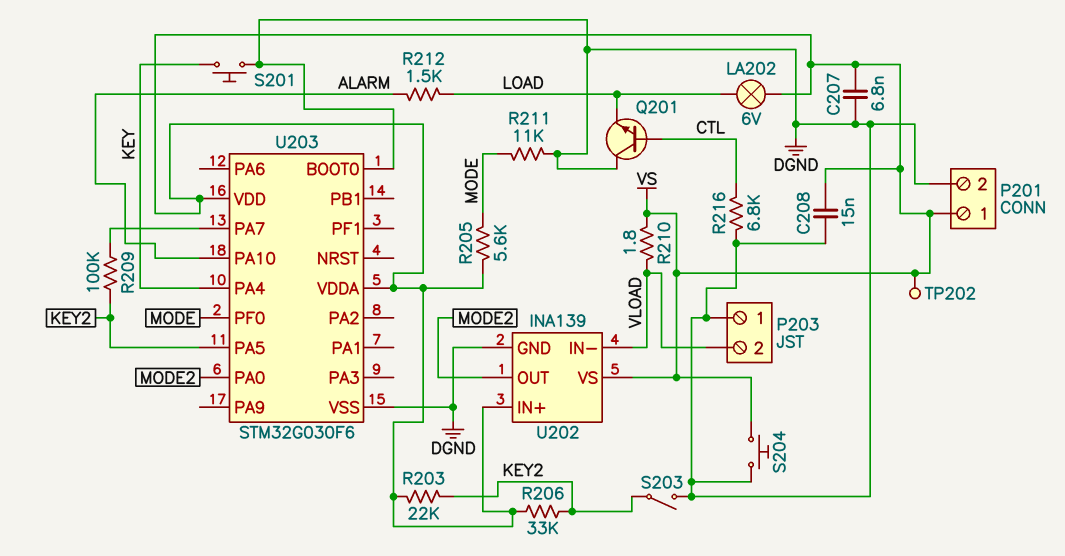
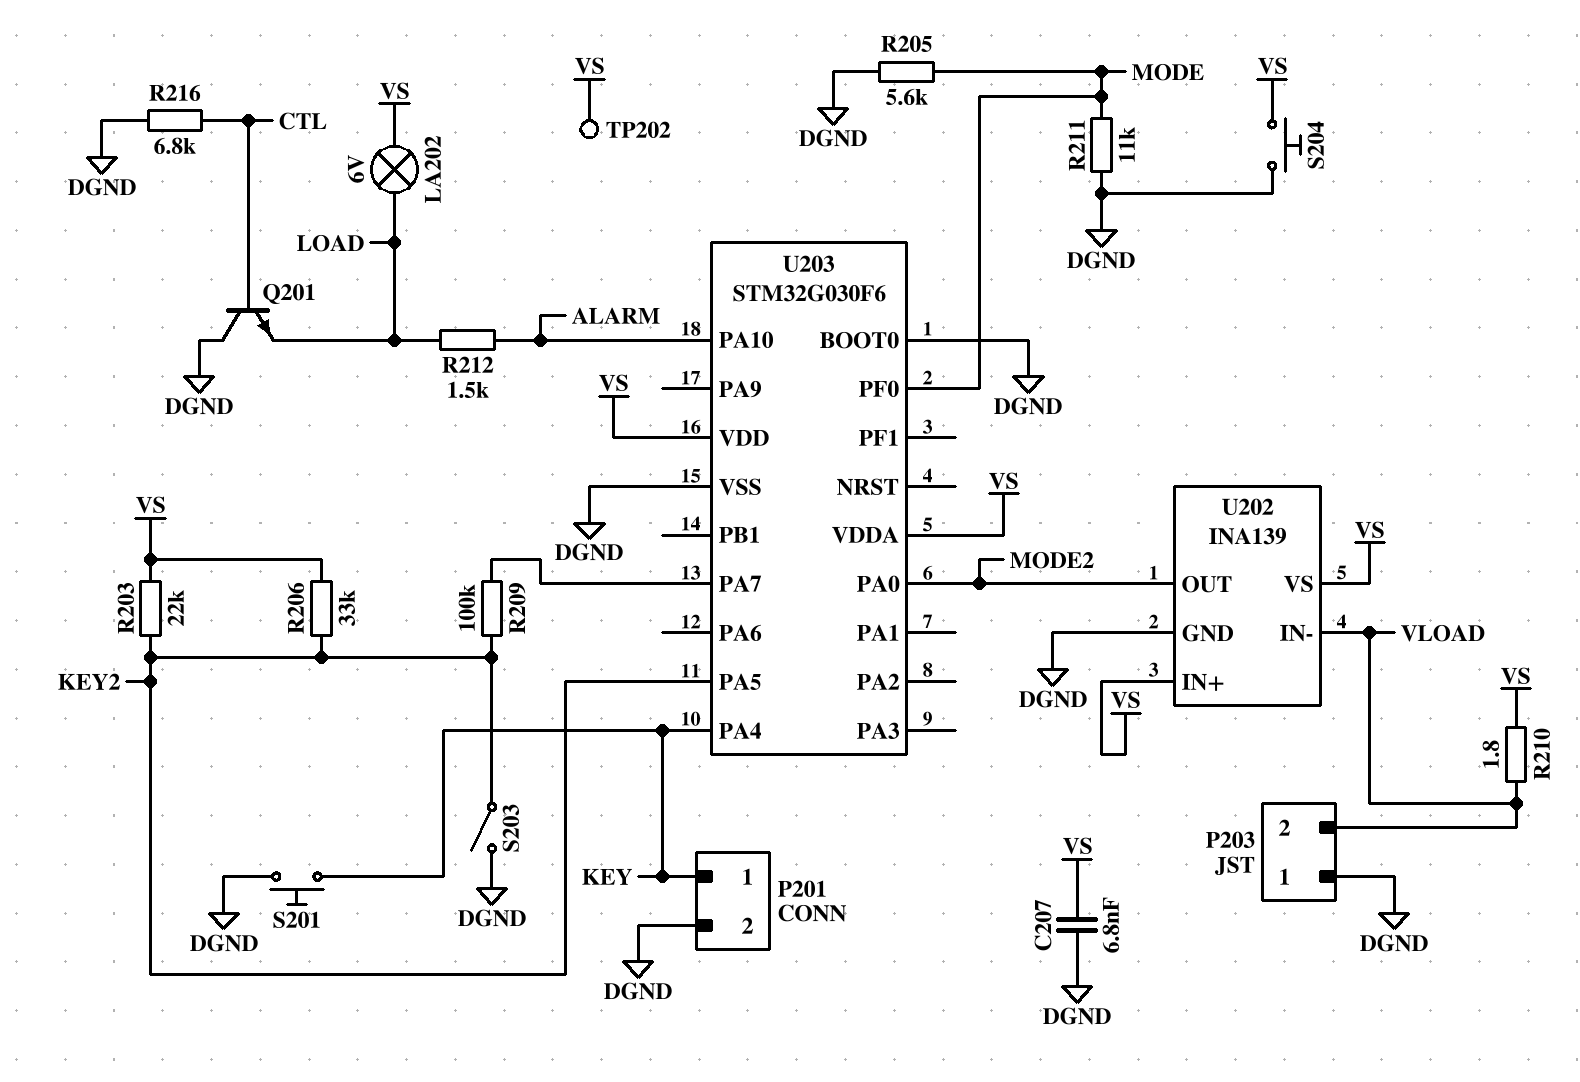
C208: 15nF (DGND, VS) -> none
P201 pin 1: VS -> KEY
R205: 5.6k (MODE, VS) -> 5.6k (DGND, MODE)

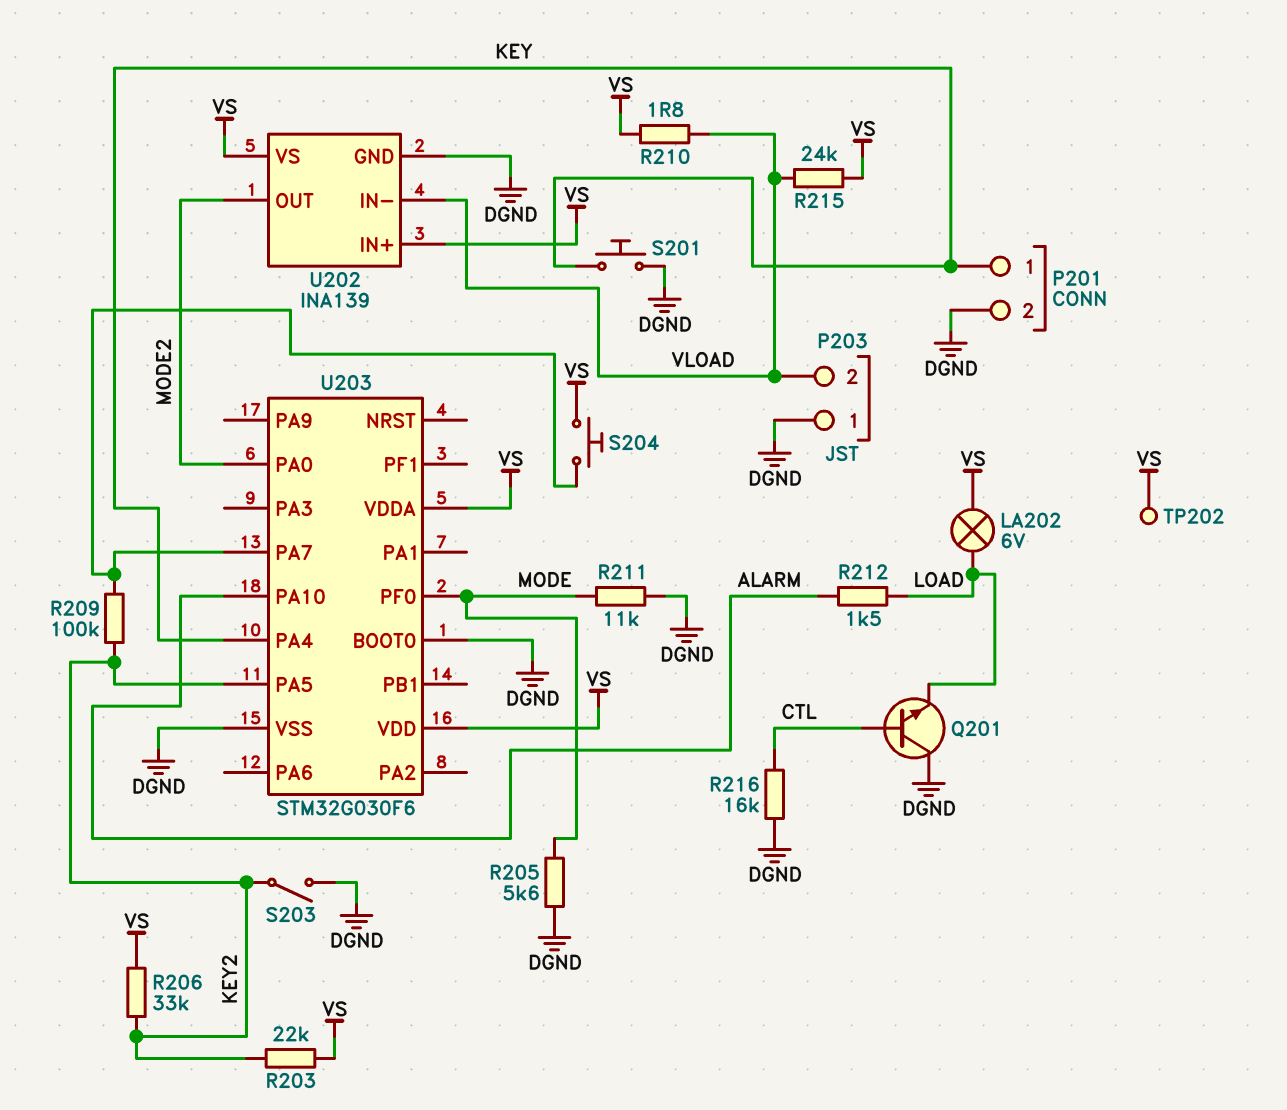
C207: 6.8nF (DGND, VS) -> none
R215: none -> 24k (VLOAD, VS)
R216: 6.8k (CTL, DGND) -> 16k (CTL, DGND)
S204: button (DGND, VS) -> button (U203/PA7, VS)

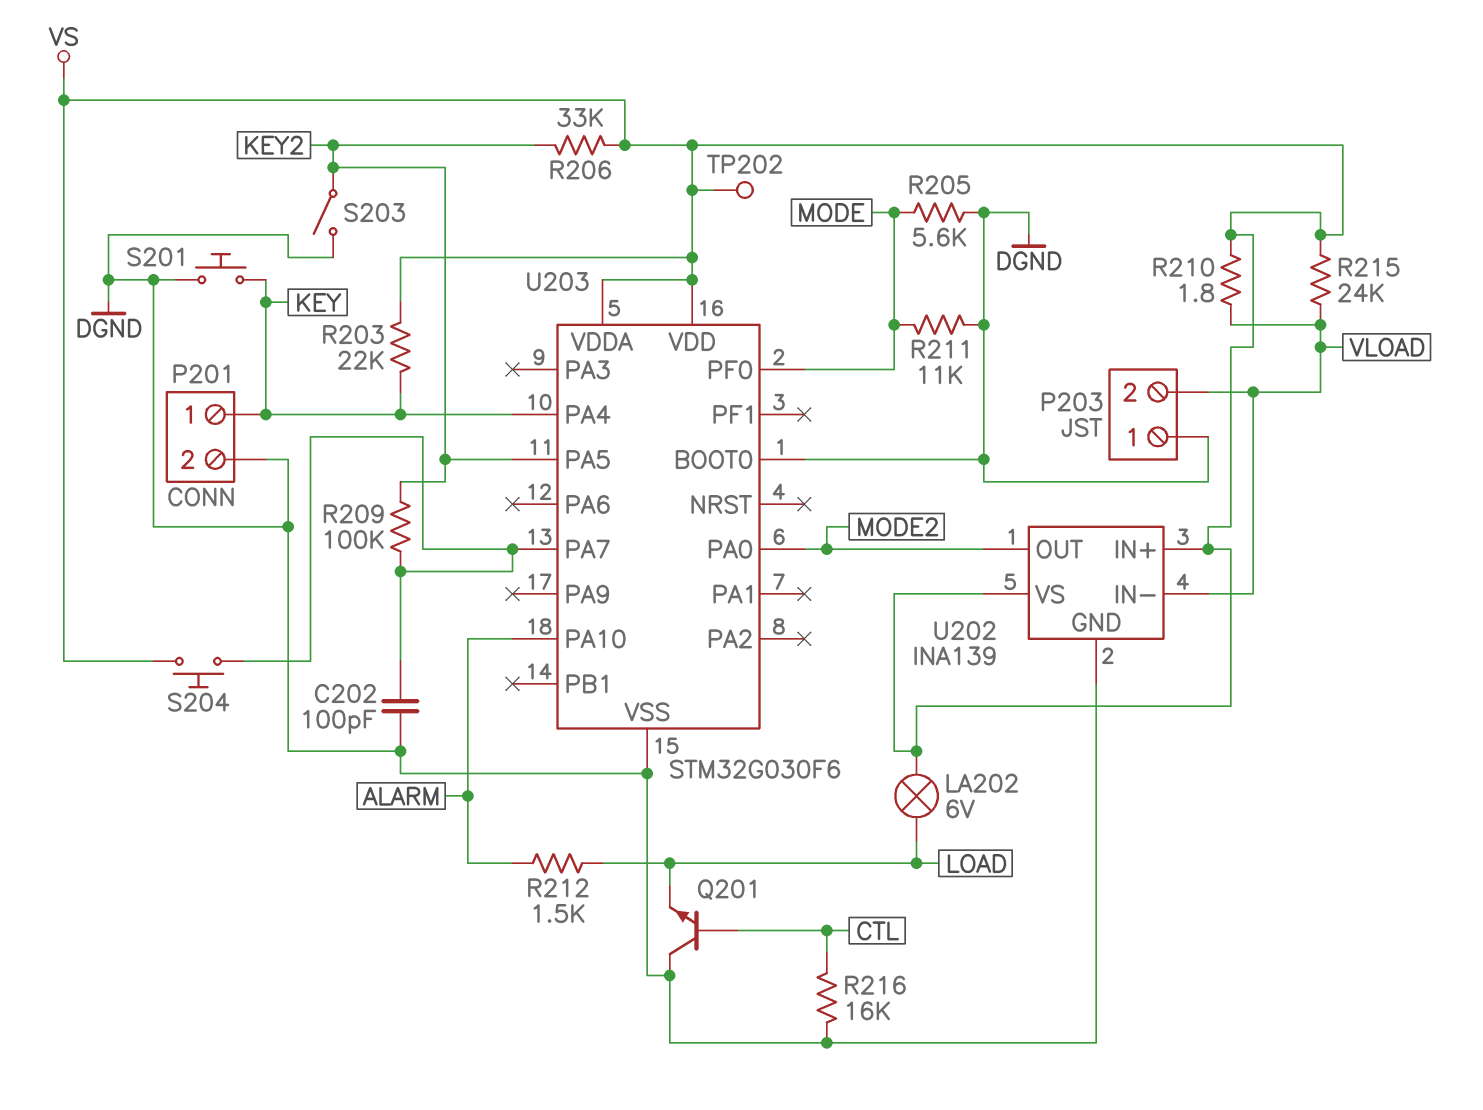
C202: none -> 100pF (DGND, U203/PA7)
R203: 22k (KEY2, VS) -> 22k (KEY, VS)

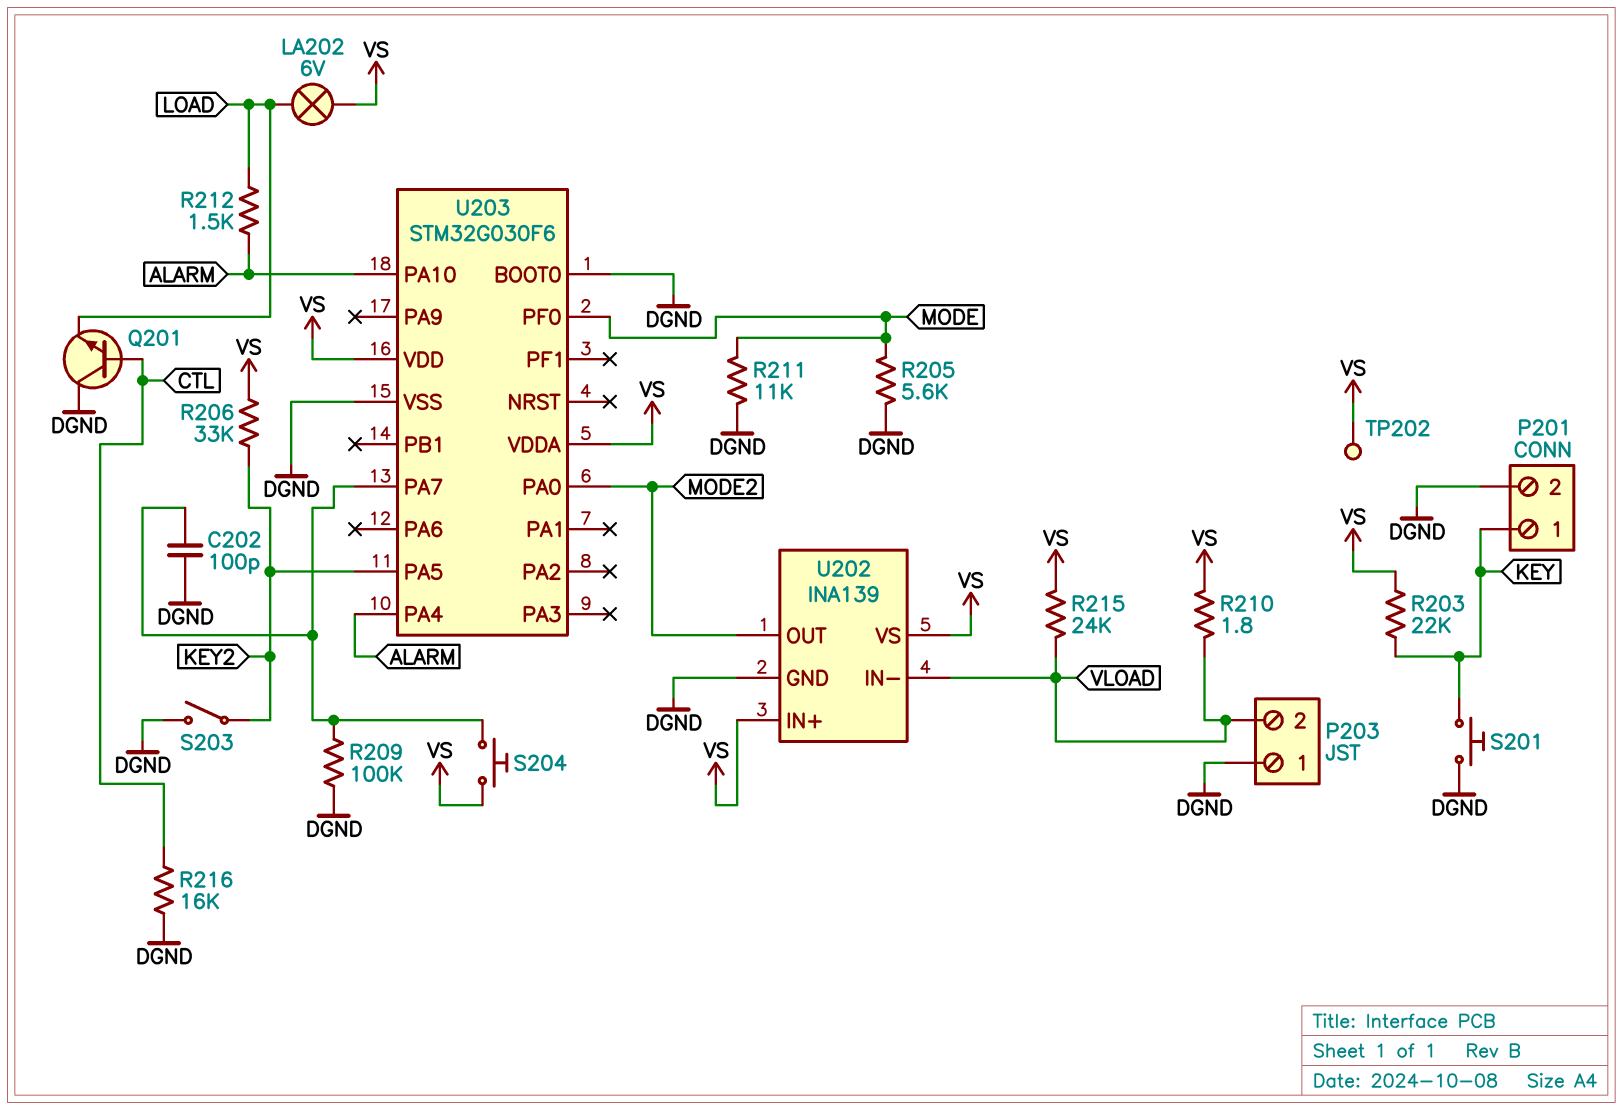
R209: 100k (KEY2, U203/PA7) -> 100k (DGND, U203/PA7)
U203 pin PA4: KEY -> ALARM

